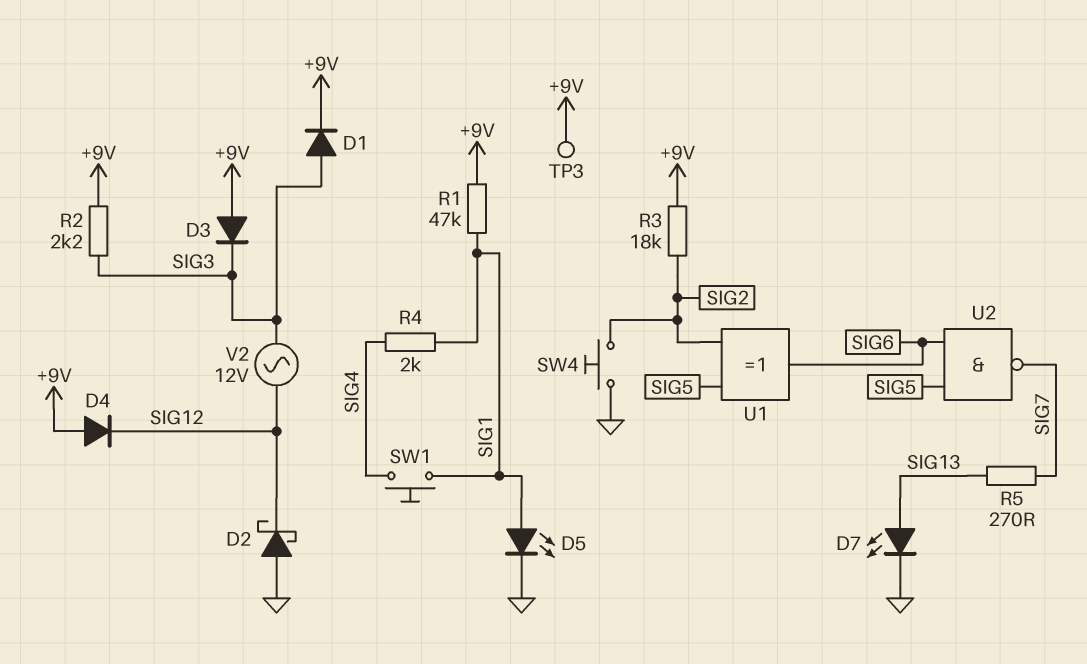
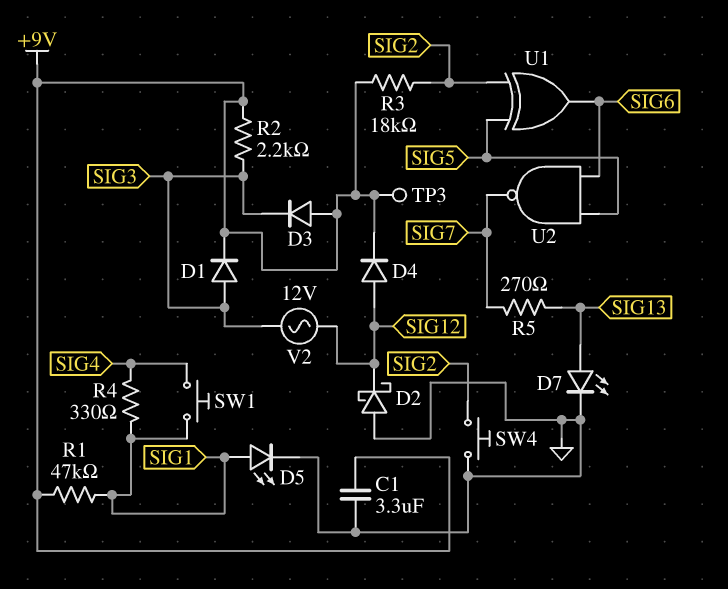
C1: none -> 3.3uF (+9V, GND)
D4: diode (A +9V, K SIG12) -> diode (A SIG12, K +9V)
R4: 2k (SIG1, SIG4) -> 330 (SIG1, SIG4)

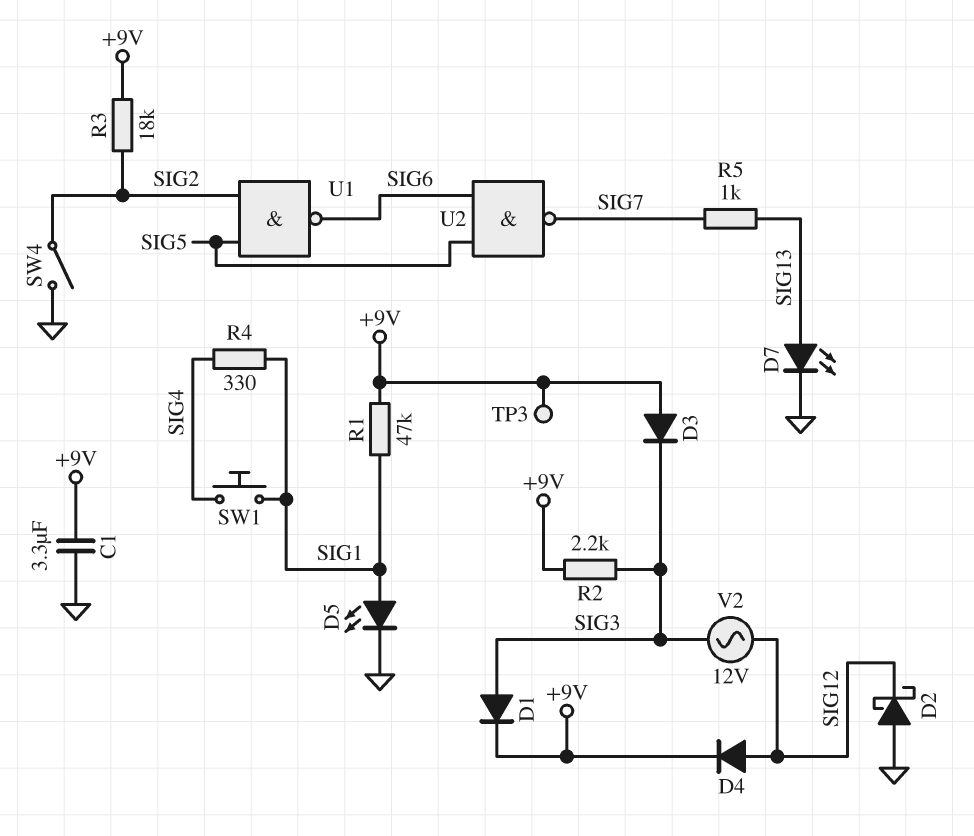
R5: 270 (SIG7, SIG13) -> 1k (SIG7, SIG13)
SW4: button (GND, SIG2) -> switch (GND, SIG2)
U1: XOR (in SIG2, in SIG5, out SIG6) -> NAND (in SIG2, in SIG5, out SIG6)

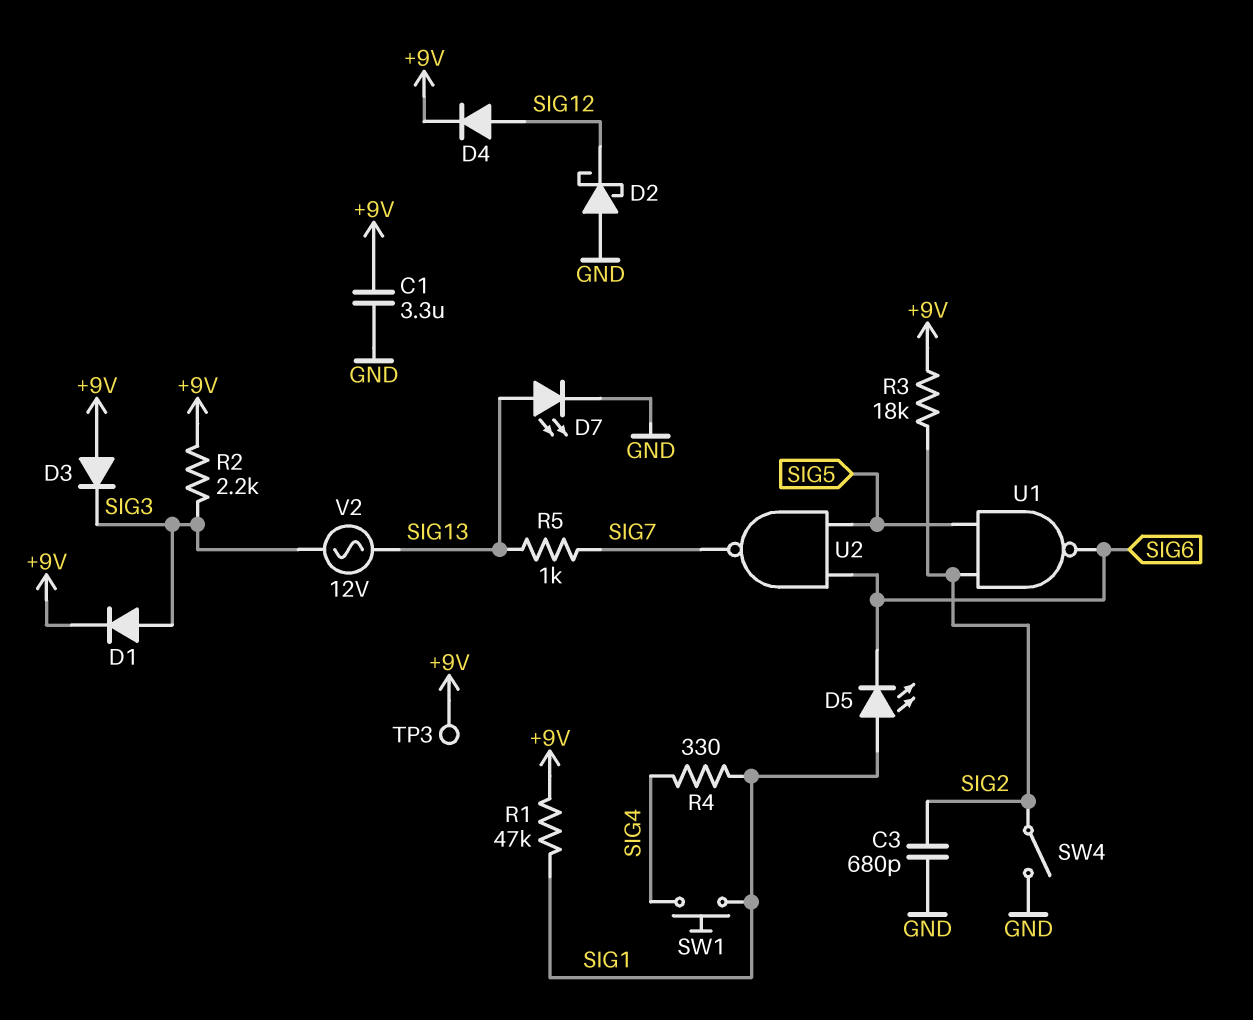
C3: none -> 680pF (GND, SIG2)
D5: LED (A SIG1, K GND) -> LED (A SIG1, K SIG6)
V2: AC 12V (SIG3, SIG12) -> AC 12V (SIG3, SIG13)

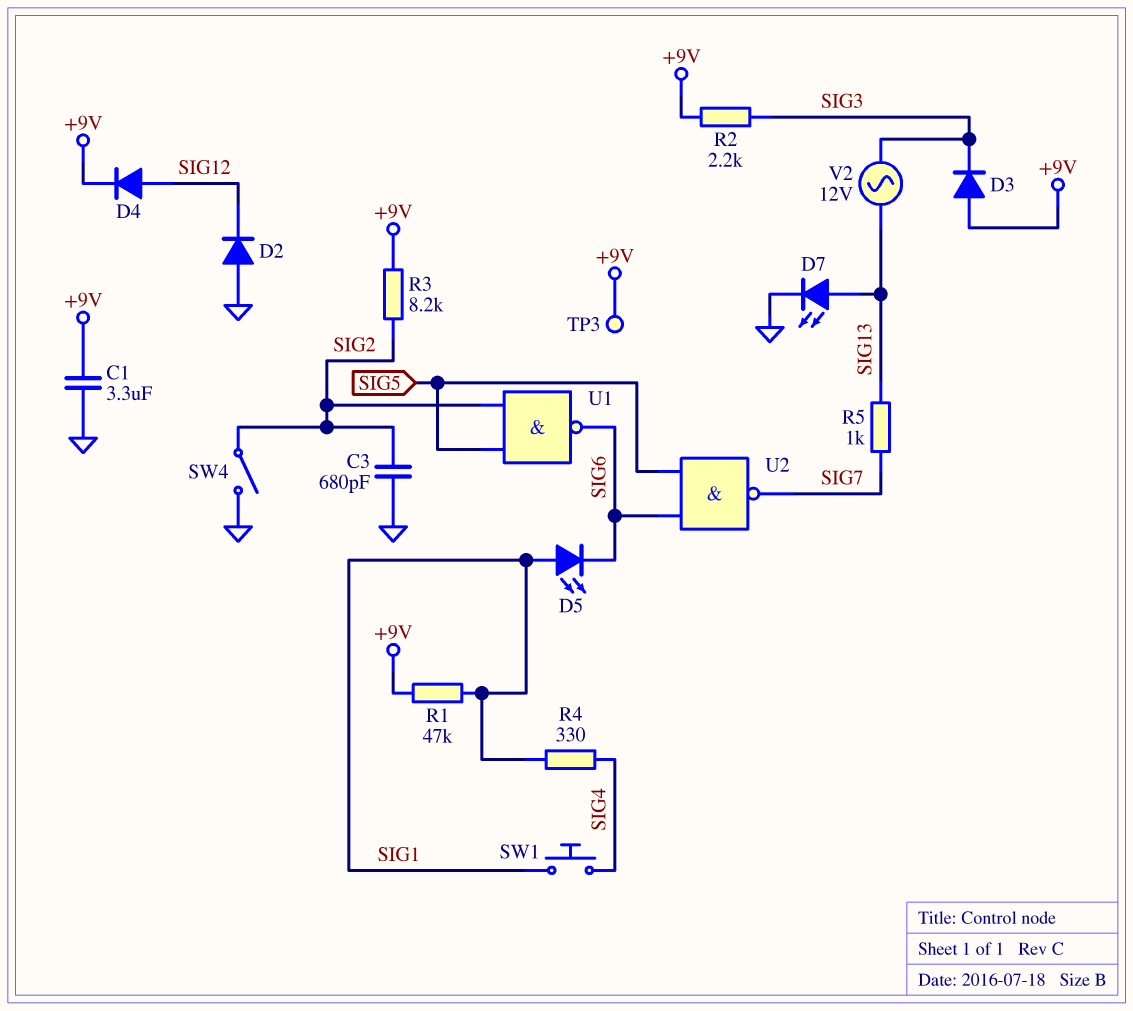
D1: diode (A SIG3, K +9V) -> none
D2: schottky (A GND, K SIG12) -> diode (A GND, K SIG12)
R3: 18k (+9V, SIG2) -> 8.2k (+9V, SIG2)

